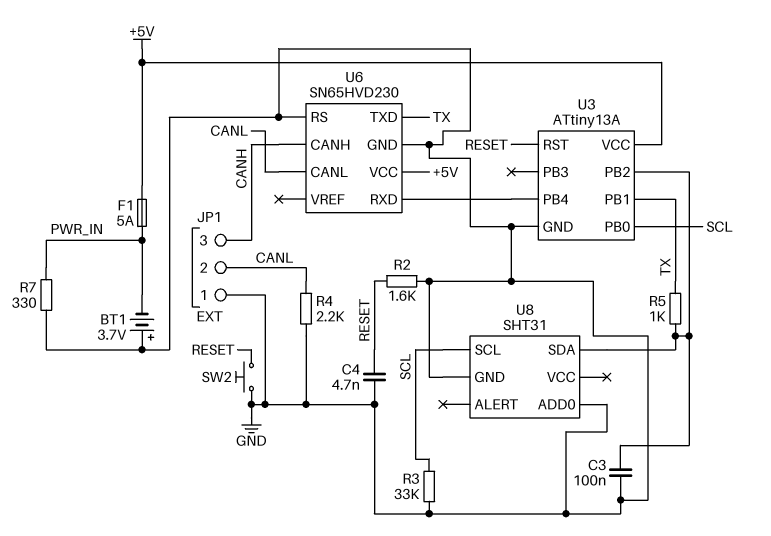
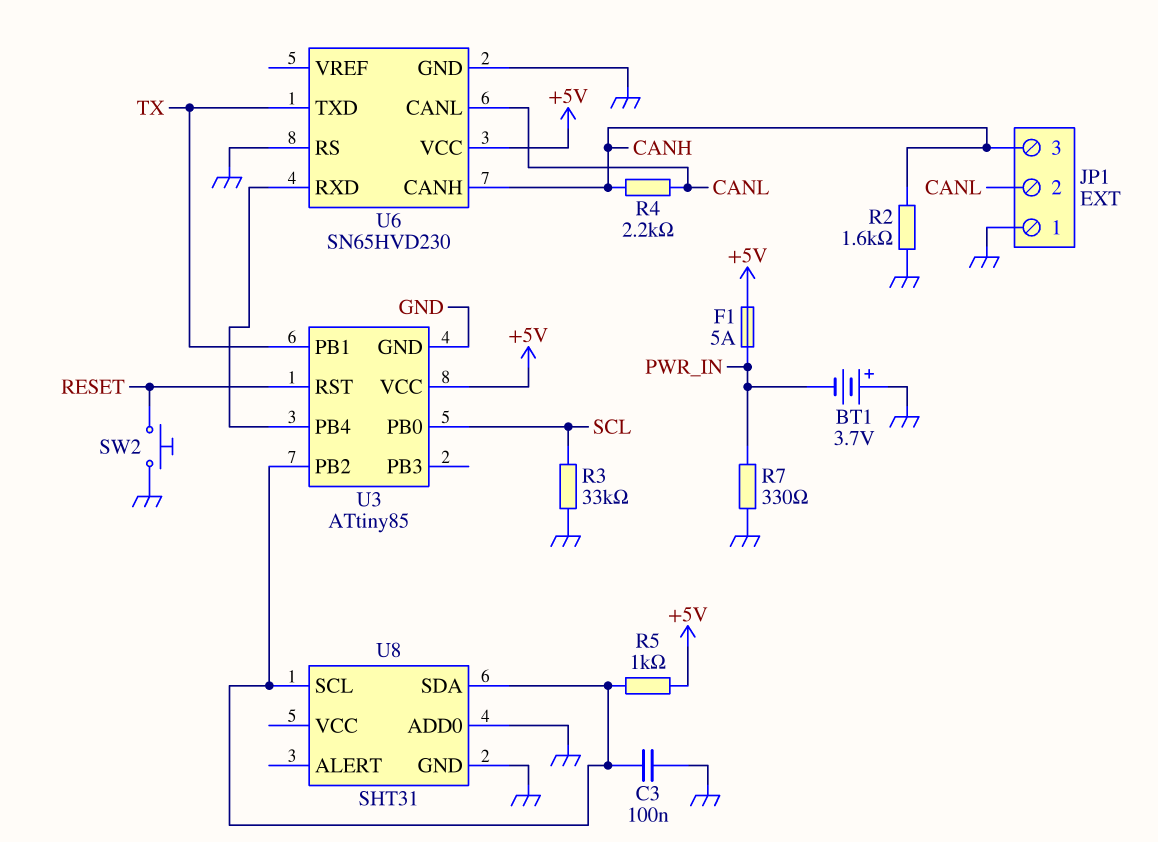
C4: 4.7nF (GND, RESET) -> none
R2: 1.6k (GND, RESET) -> 1.6k (CANH, GND)
R4: 2.2k (CANL, GND) -> 2.2k (CANH, CANL)
R5: 1k (TX, U3/PB2) -> 1k (+5V, U3/PB2)
U3: ATtiny13A -> ATtiny85
U8 pin SCL: SCL -> U3/PB2

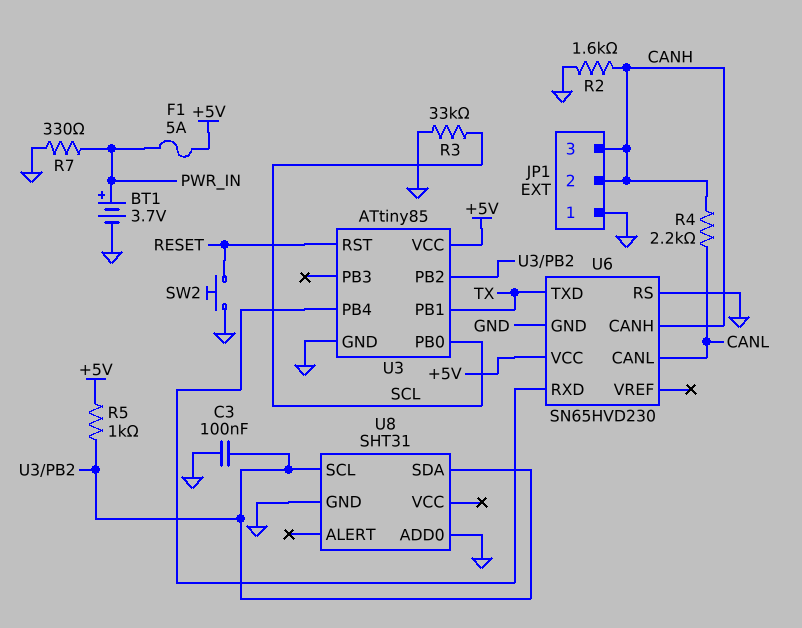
BT1: 3.7V (plus GND, minus PWR_IN) -> 3.7V (plus PWR_IN, minus GND)
JP1 pin 2: CANL -> CANH

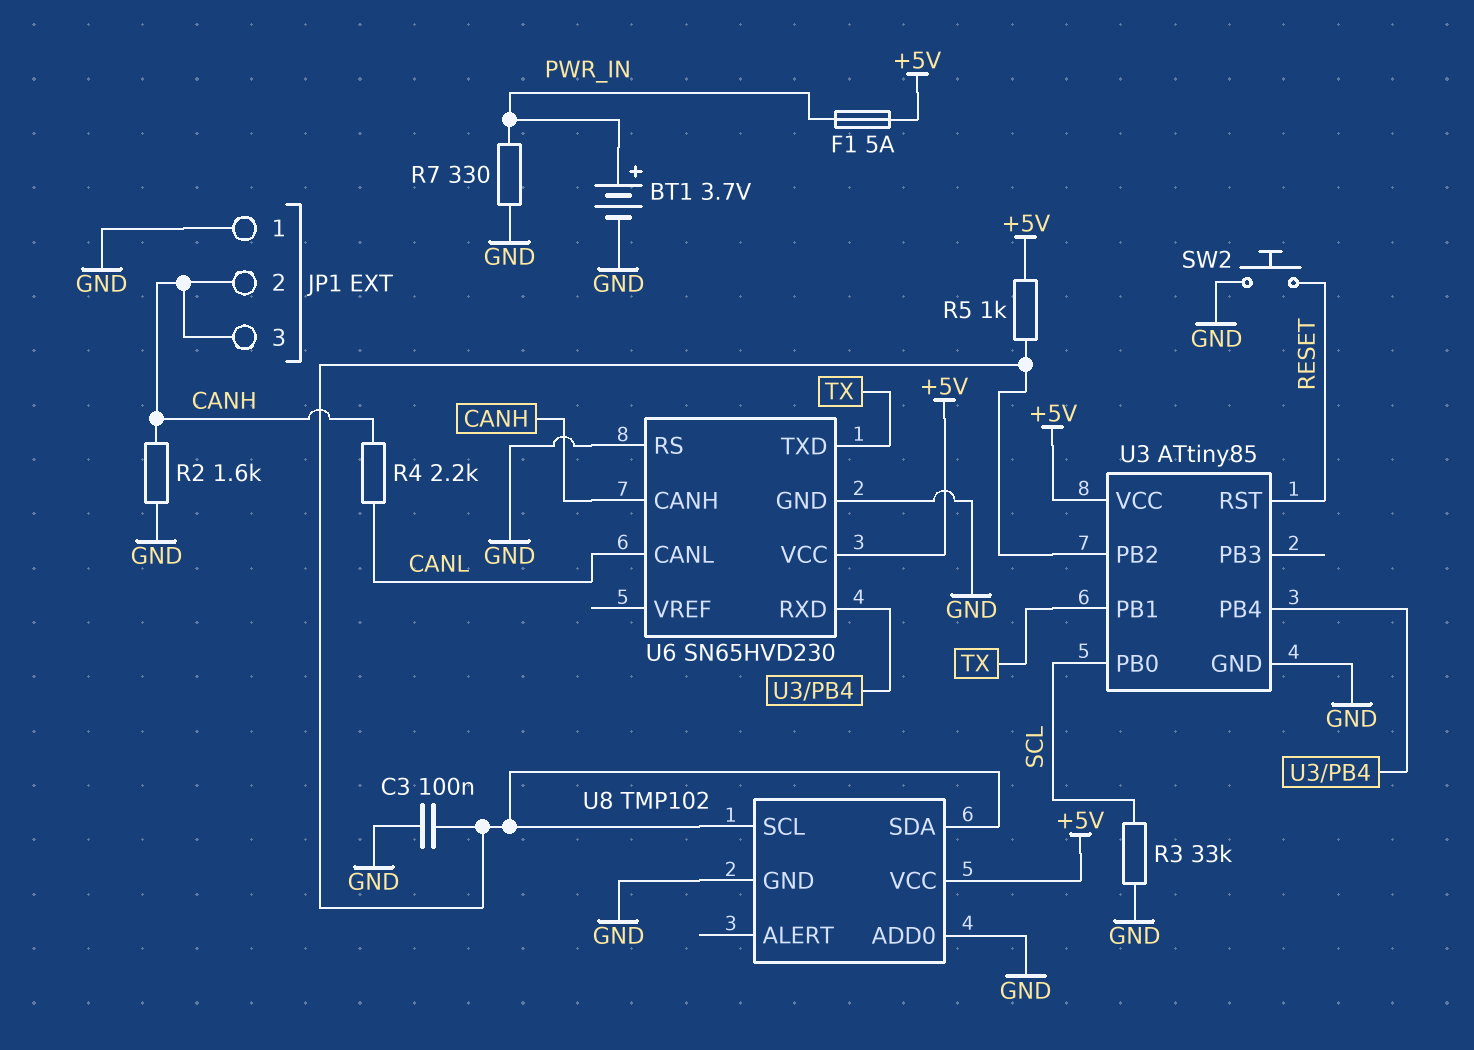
U8: SHT31 -> TMP102
U8 pin VCC: none -> +5V

